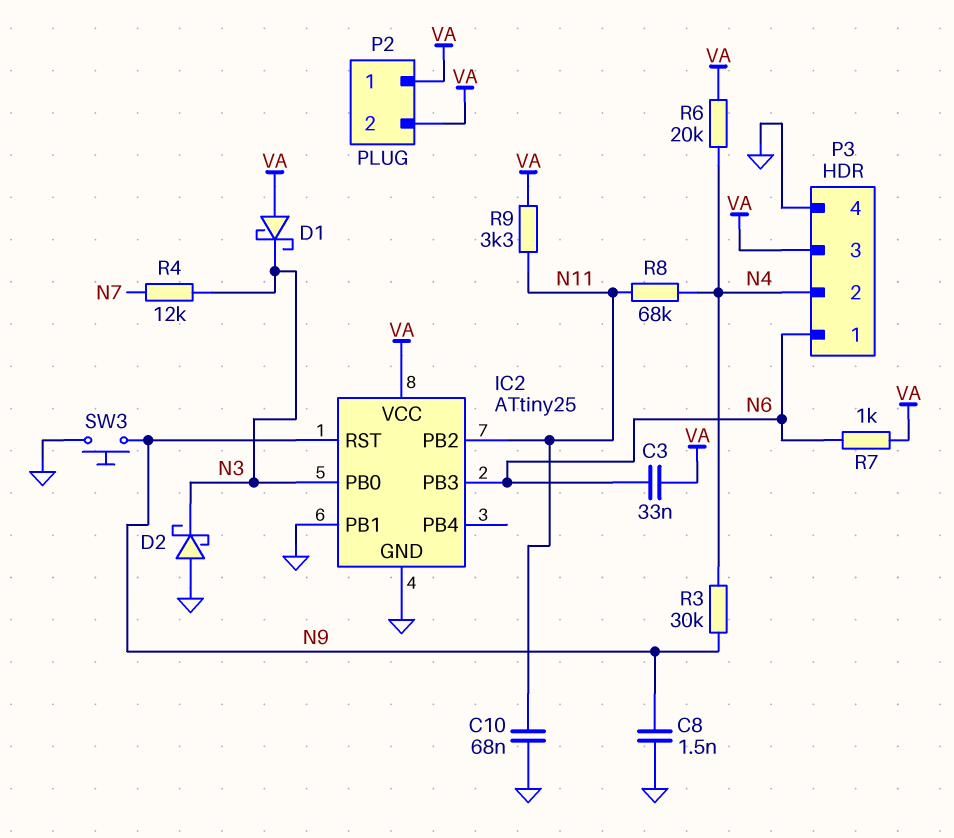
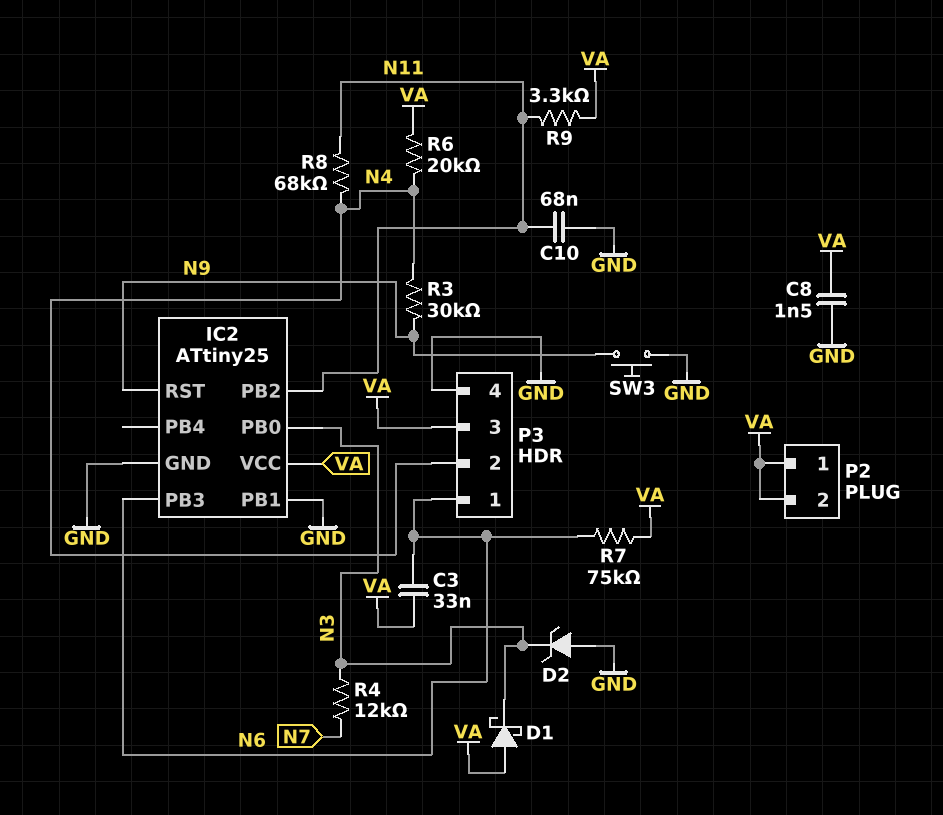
C8: 1.5nF (GND, N9) -> 1.5nF (GND, VA)
D2: schottky (A GND, K N3) -> zener (A GND, K N3)
R7: 1k (N6, VA) -> 75k (N6, VA)

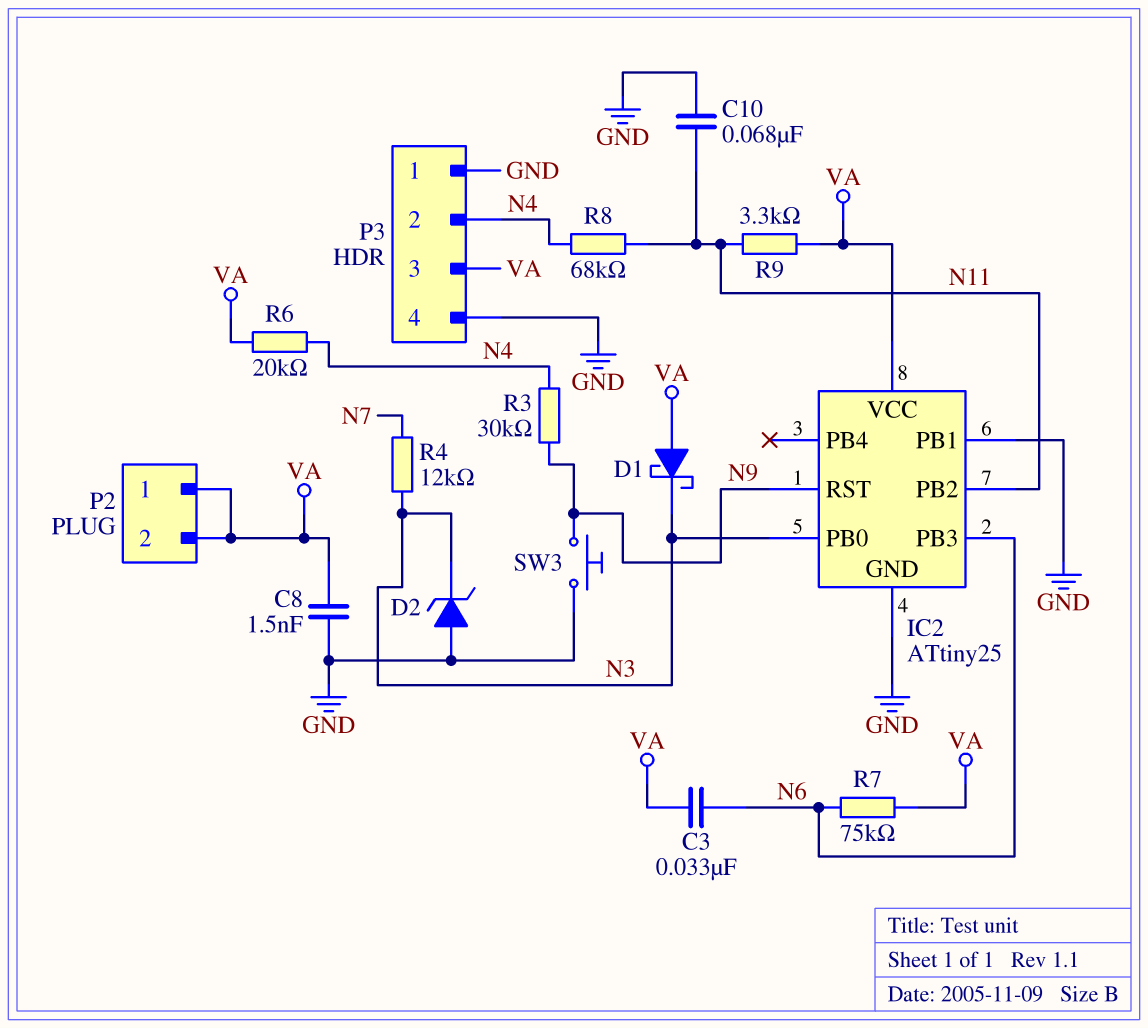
P3 pin 1: N6 -> GND

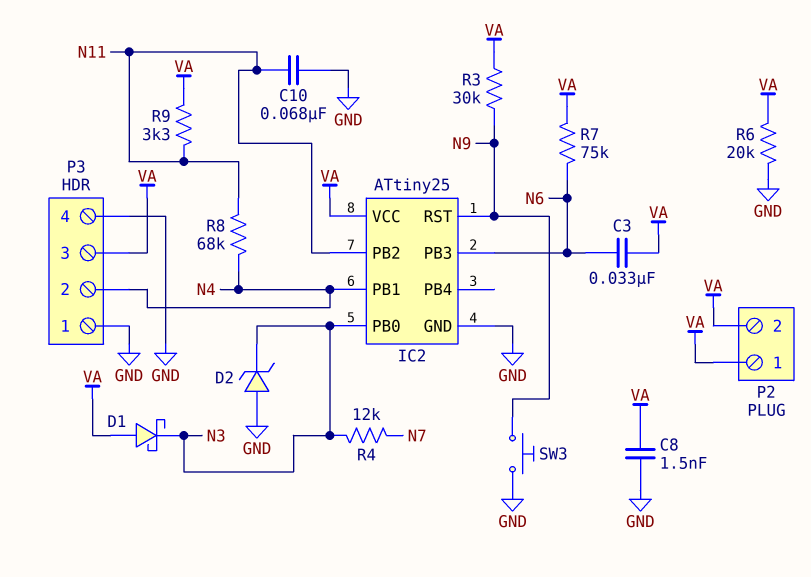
IC2 pin PB1: GND -> N4
R3: 30k (N4, N9) -> 30k (N9, VA)
R6: 20k (N4, VA) -> 20k (GND, VA)

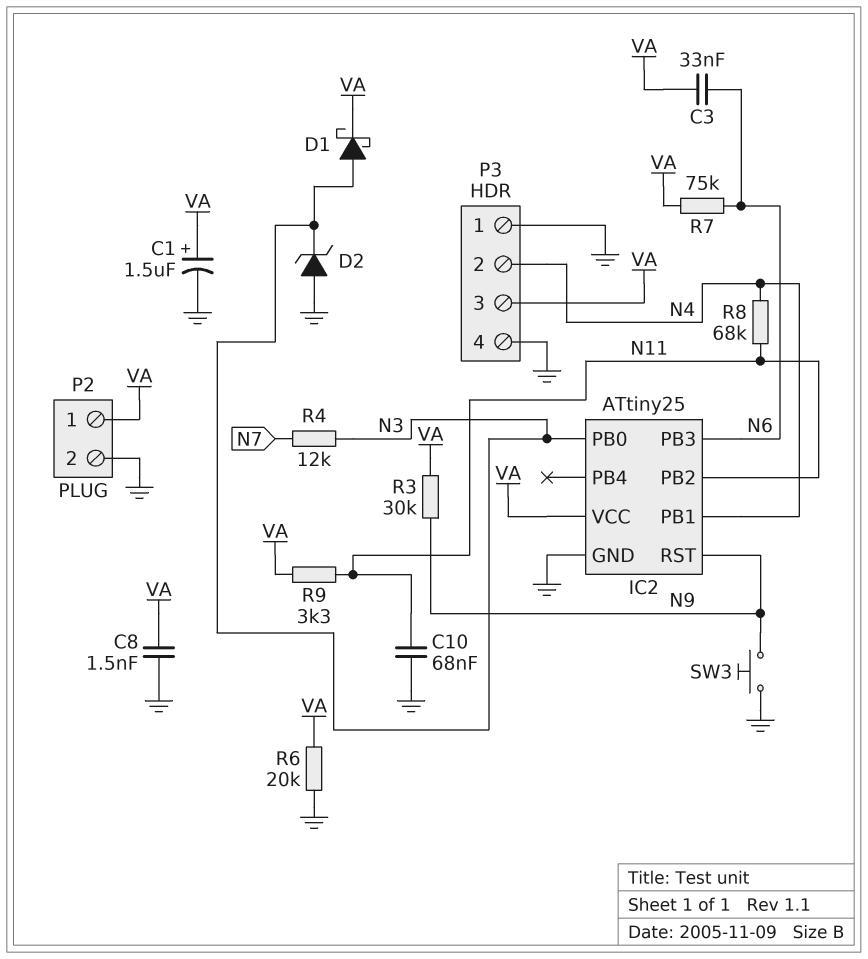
C1: none -> 1.5uF (plus VA, minus GND)
D1: schottky (A VA, K N3) -> schottky (A N3, K VA)
P2 pin 2: VA -> GND

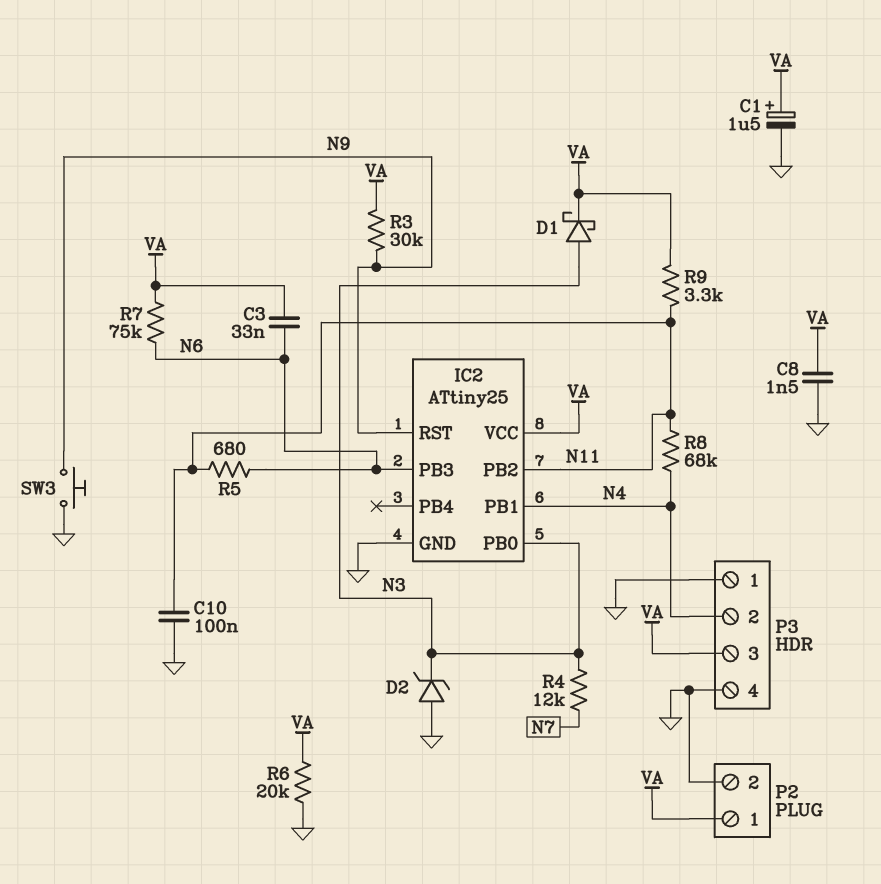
C10: 68nF (GND, N11) -> 100nF (GND, N11)
R5: none -> 680 (N6, N11)

